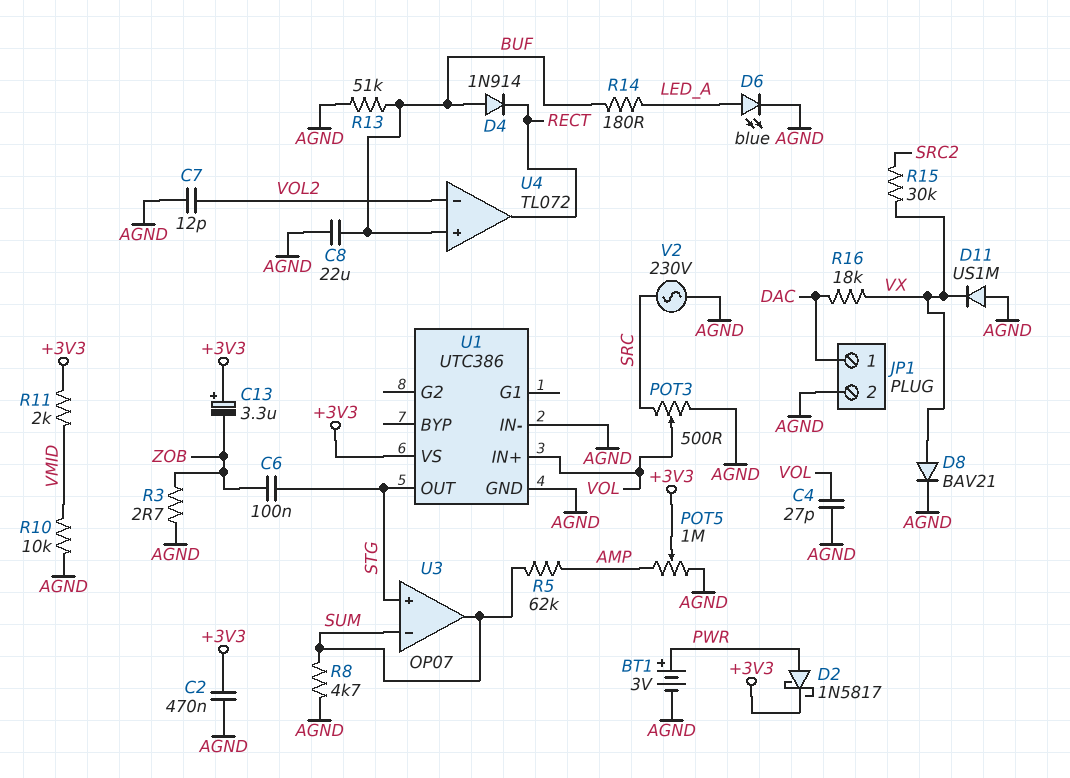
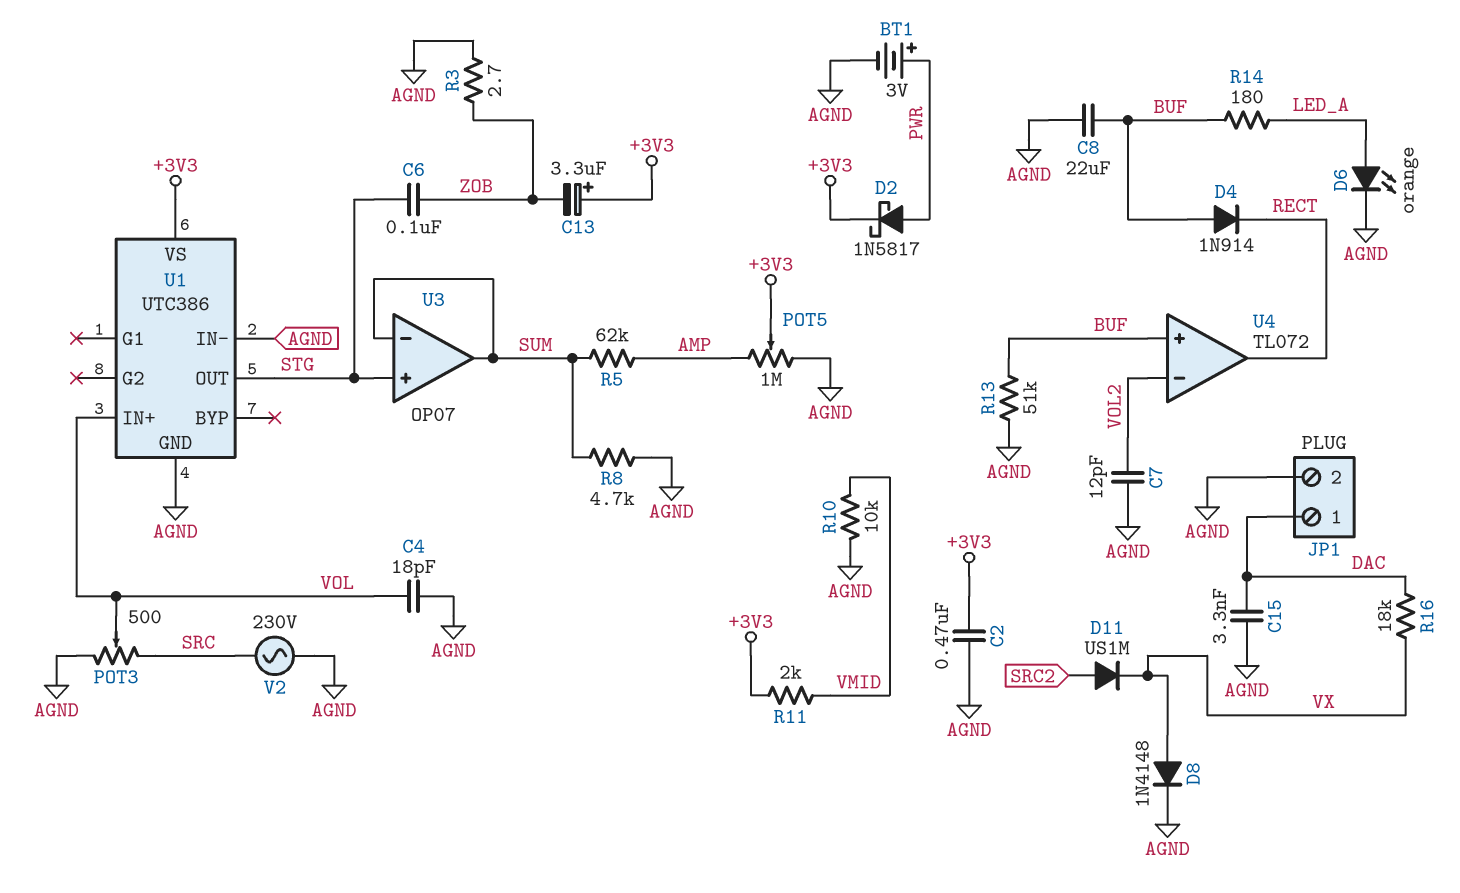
C4: 27pF (AGND, VOL) -> 18pF (AGND, VOL)
C15: none -> 3.3nF (AGND, DAC)
D6: LED blue (A LED_A, K AGND) -> LED orange (A LED_A, K AGND)
D8: diode BAV21 (A VX, K AGND) -> diode 1N4148 (A VX, K AGND)
D11: diode US1M (A AGND, K VX) -> diode US1M (A SRC2, K VX)
R15: 30k (SRC2, VX) -> none

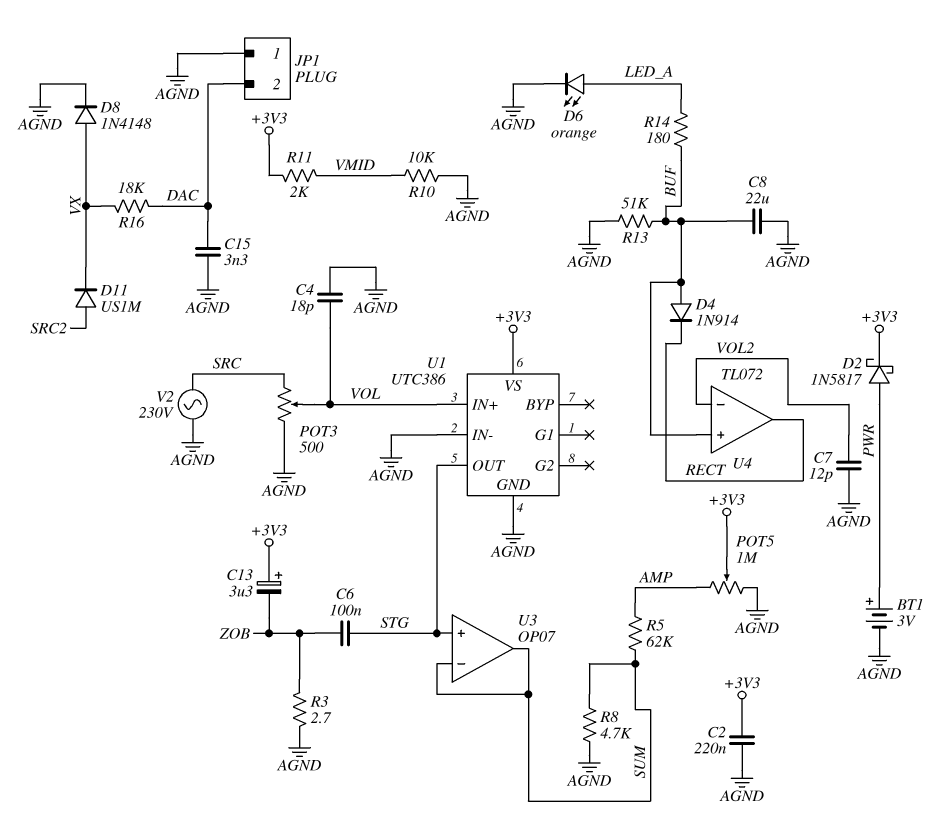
C2: 470nF (+3V3, AGND) -> 220nF (+3V3, AGND)
JP1 pin 1: DAC -> AGND
JP1 pin 2: AGND -> DAC

